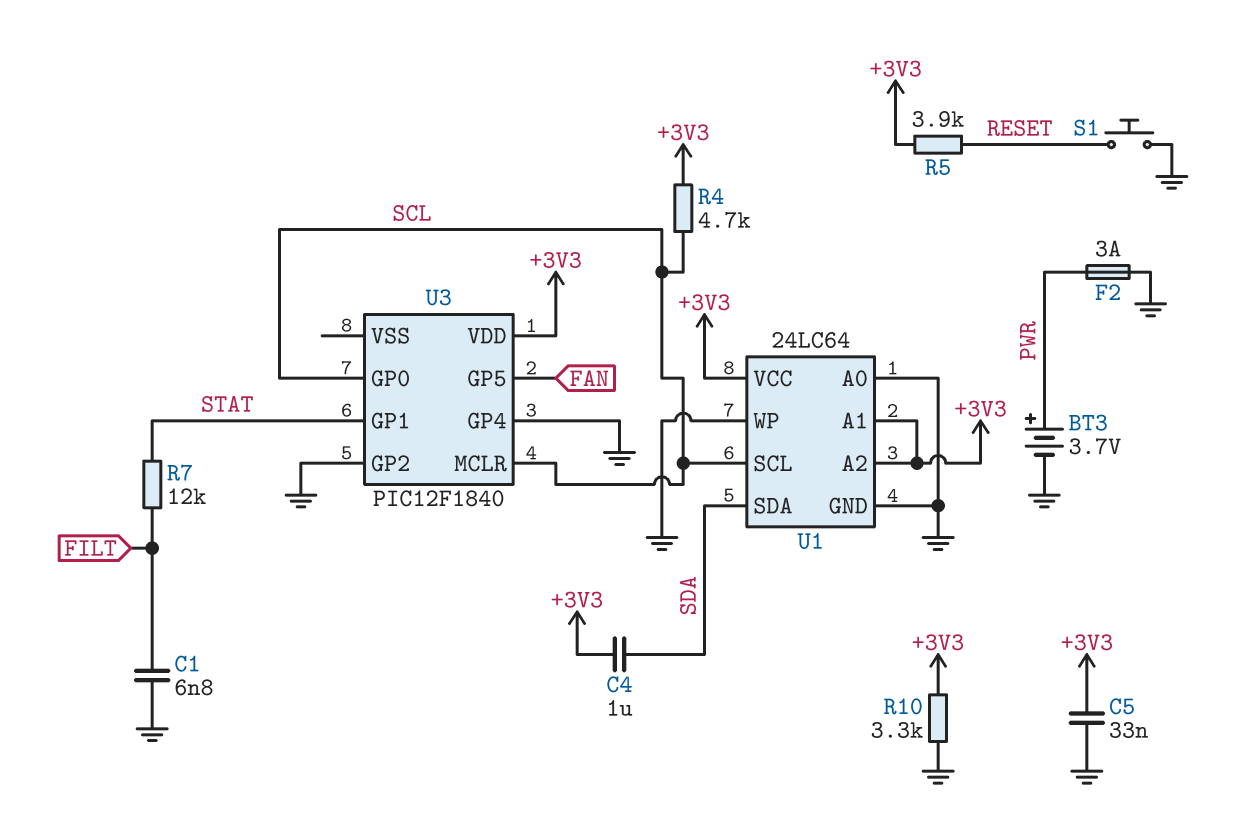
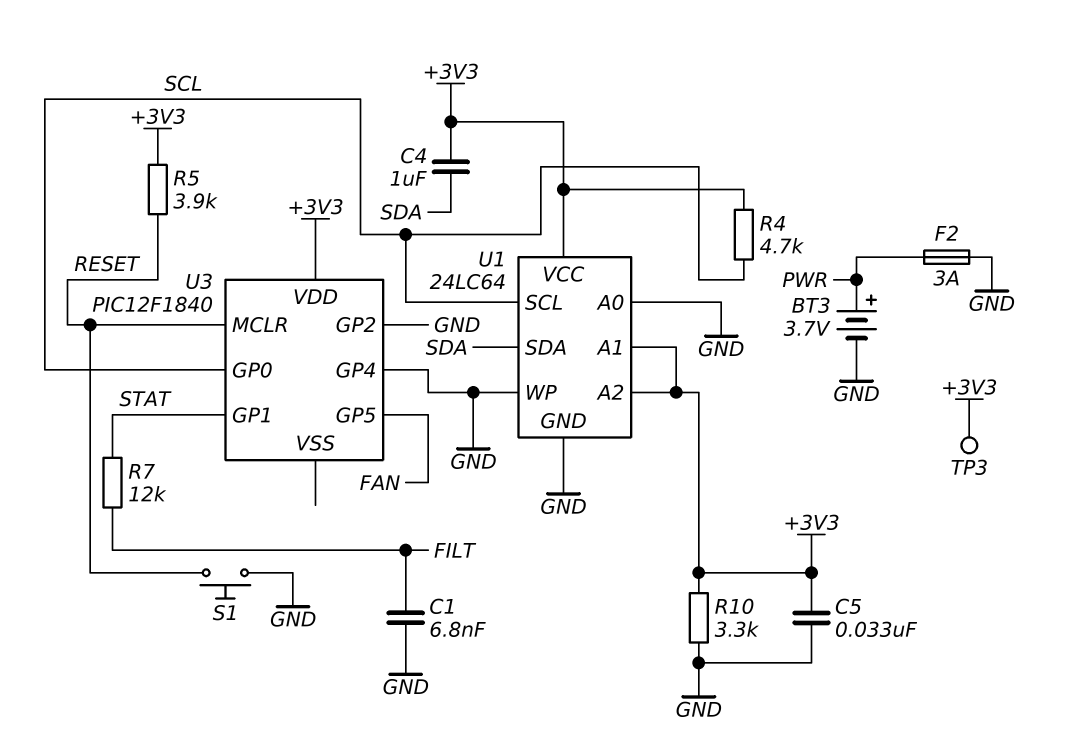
TP3: none -> test point (+3V3)
U3 pin MCLR: SCL -> RESET

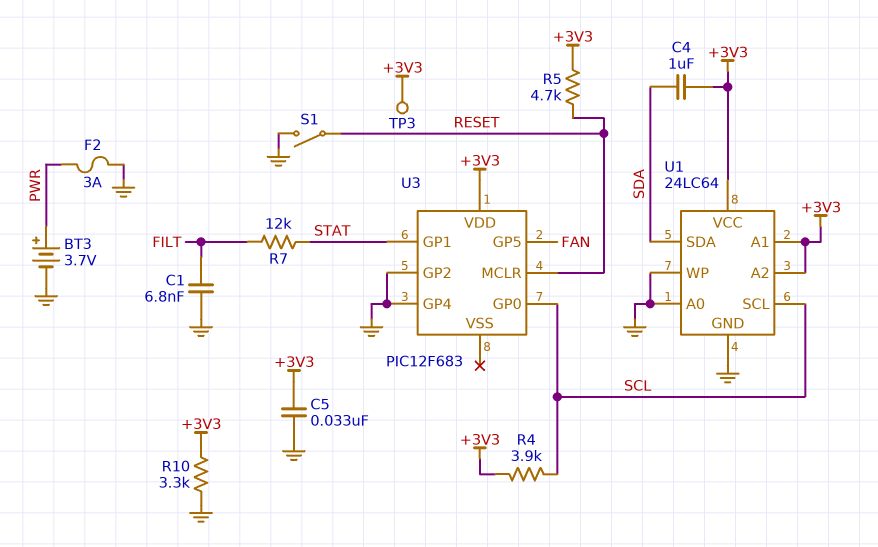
R4: 4.7k (+3V3, SCL) -> 3.9k (+3V3, SCL)
R5: 3.9k (+3V3, RESET) -> 4.7k (+3V3, RESET)
S1: button (GND, RESET) -> switch (GND, RESET)
U3: PIC12F1840 -> PIC12F683

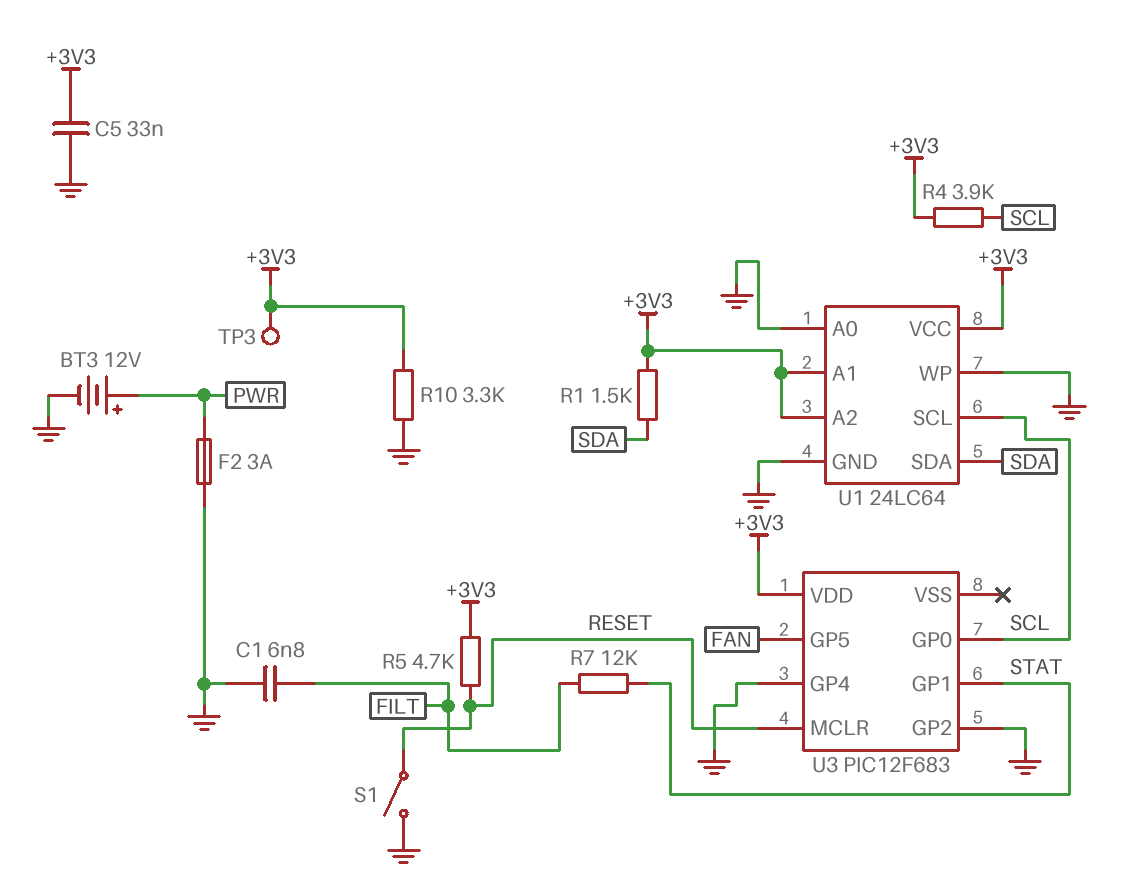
BT3: 3.7V (plus PWR, minus GND) -> 12V (plus PWR, minus GND)
C4: 1uF (+3V3, SDA) -> none
R1: none -> 1.5k (+3V3, SDA)

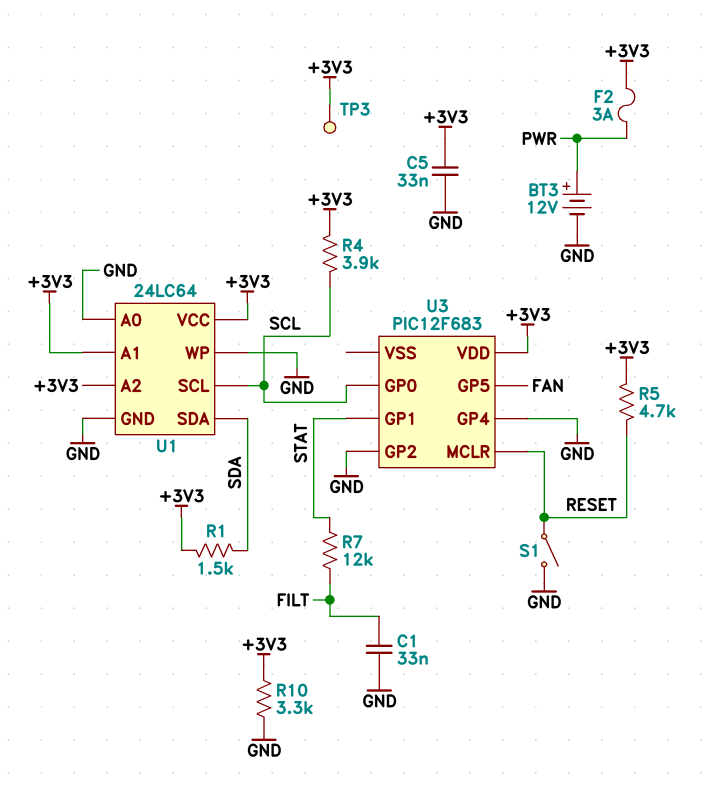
C1: 6.8nF (FILT, GND) -> 33nF (FILT, GND)
F2: 3A (GND, PWR) -> 3A (+3V3, PWR)

